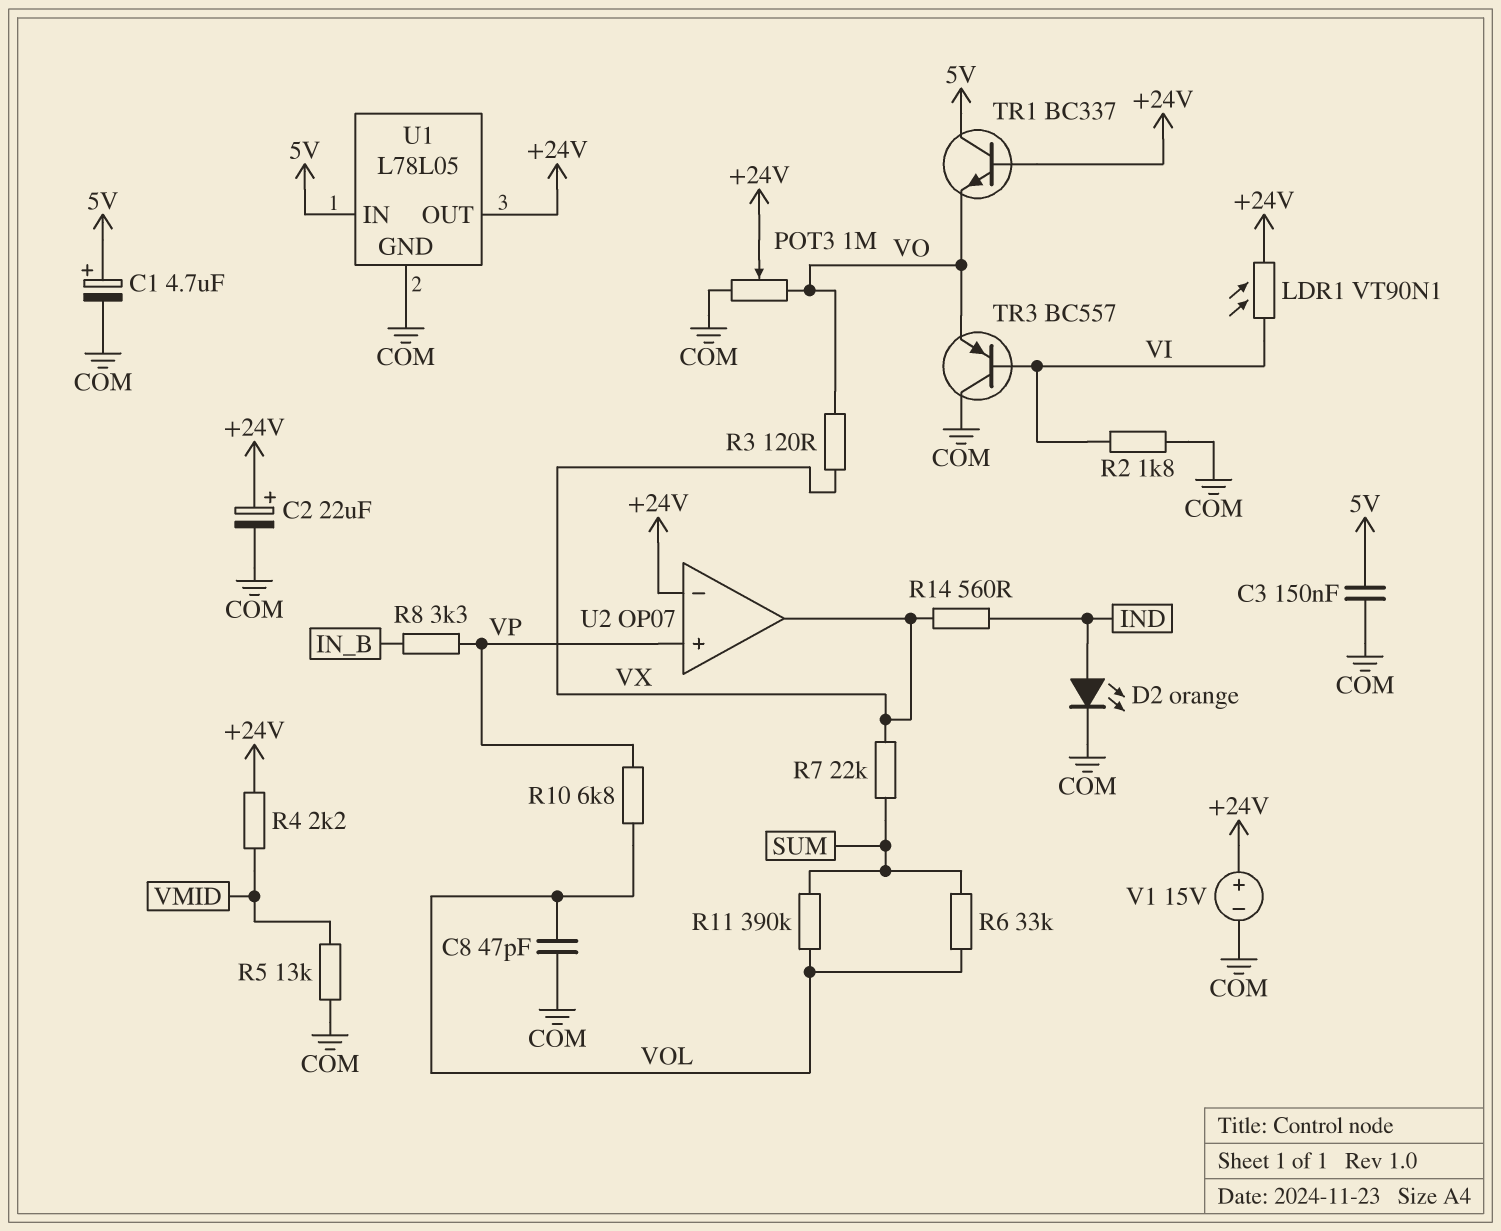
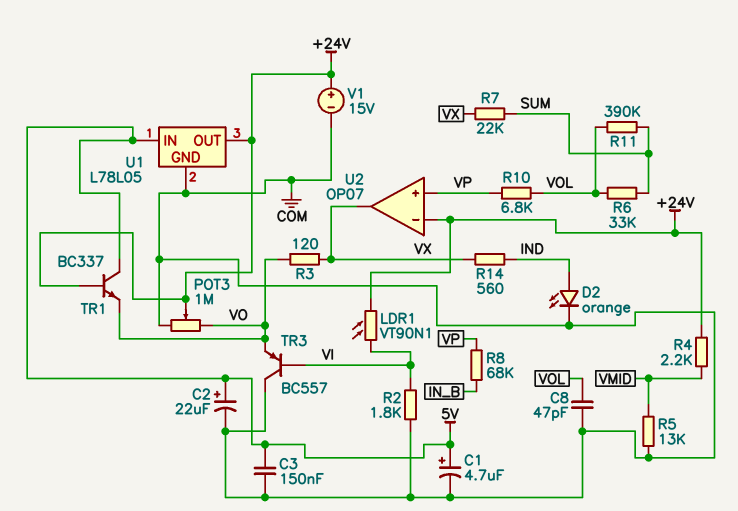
C2: 22uF (plus +24V, minus COM) -> 22uF (plus 5V, minus COM)
R8: 3.3k (IN_B, VP) -> 68k (IN_B, VP)

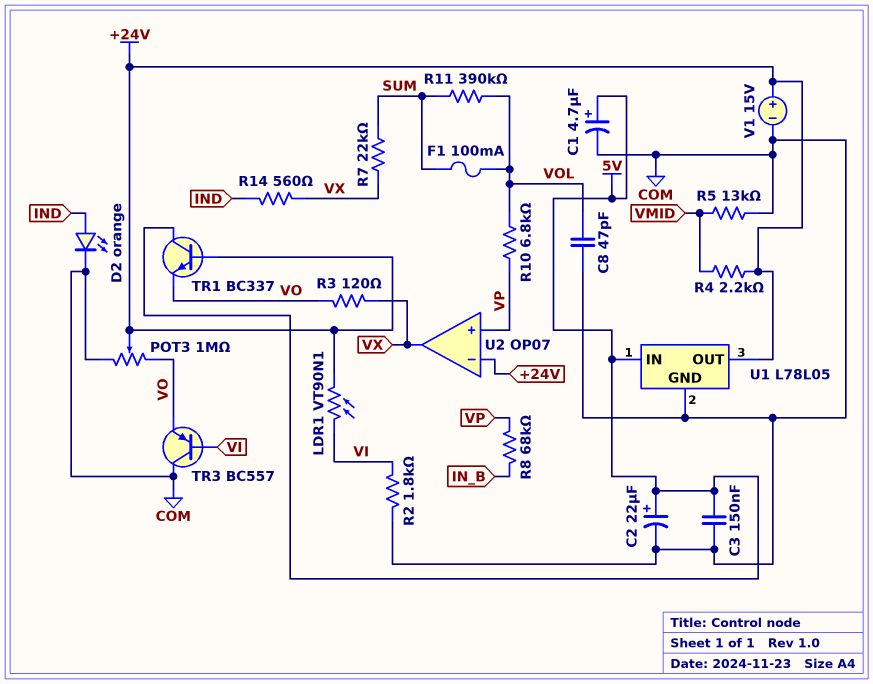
F1: none -> 100mA (SUM, VOL)
R6: 33k (SUM, VOL) -> none

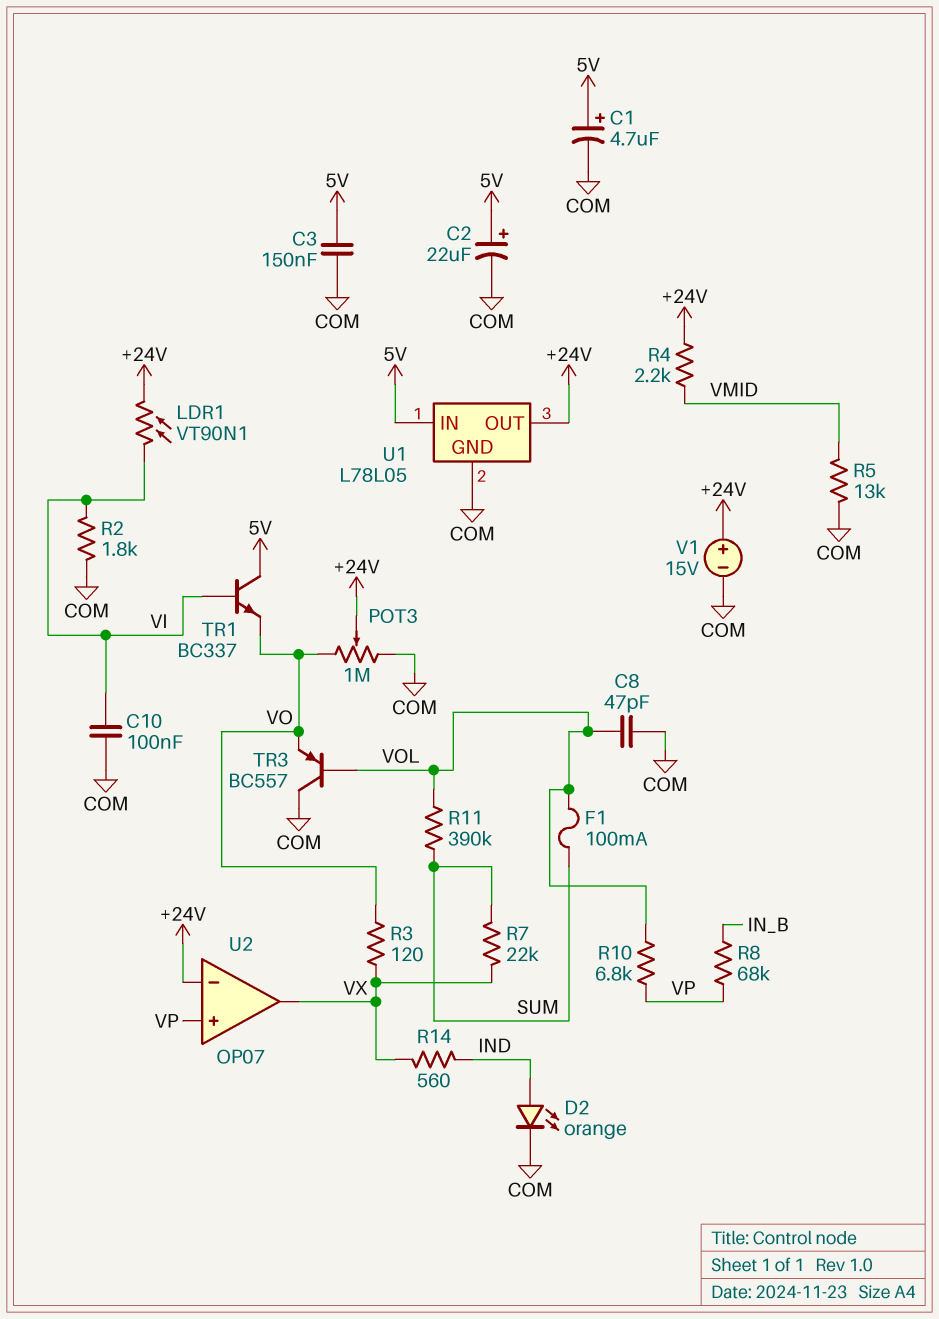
C10: none -> 100nF (COM, VI)
TR1: NPN BC337 (B +24V, C 5V, E VO) -> NPN BC337 (B VI, C 5V, E VO)
TR3: PNP BC557 (B VI, C COM, E VO) -> PNP BC557 (B VOL, C COM, E VO)

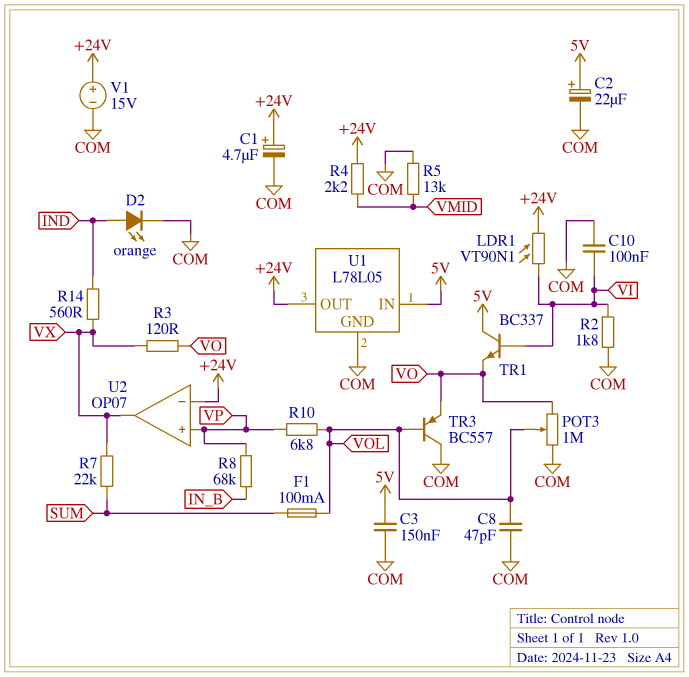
C1: 4.7uF (plus 5V, minus COM) -> 4.7uF (plus +24V, minus COM)
POT3: 1M (COM, VO, wiper +24V) -> 1M (COM, VO, wiper VOL)
R11: 390k (SUM, VOL) -> none

